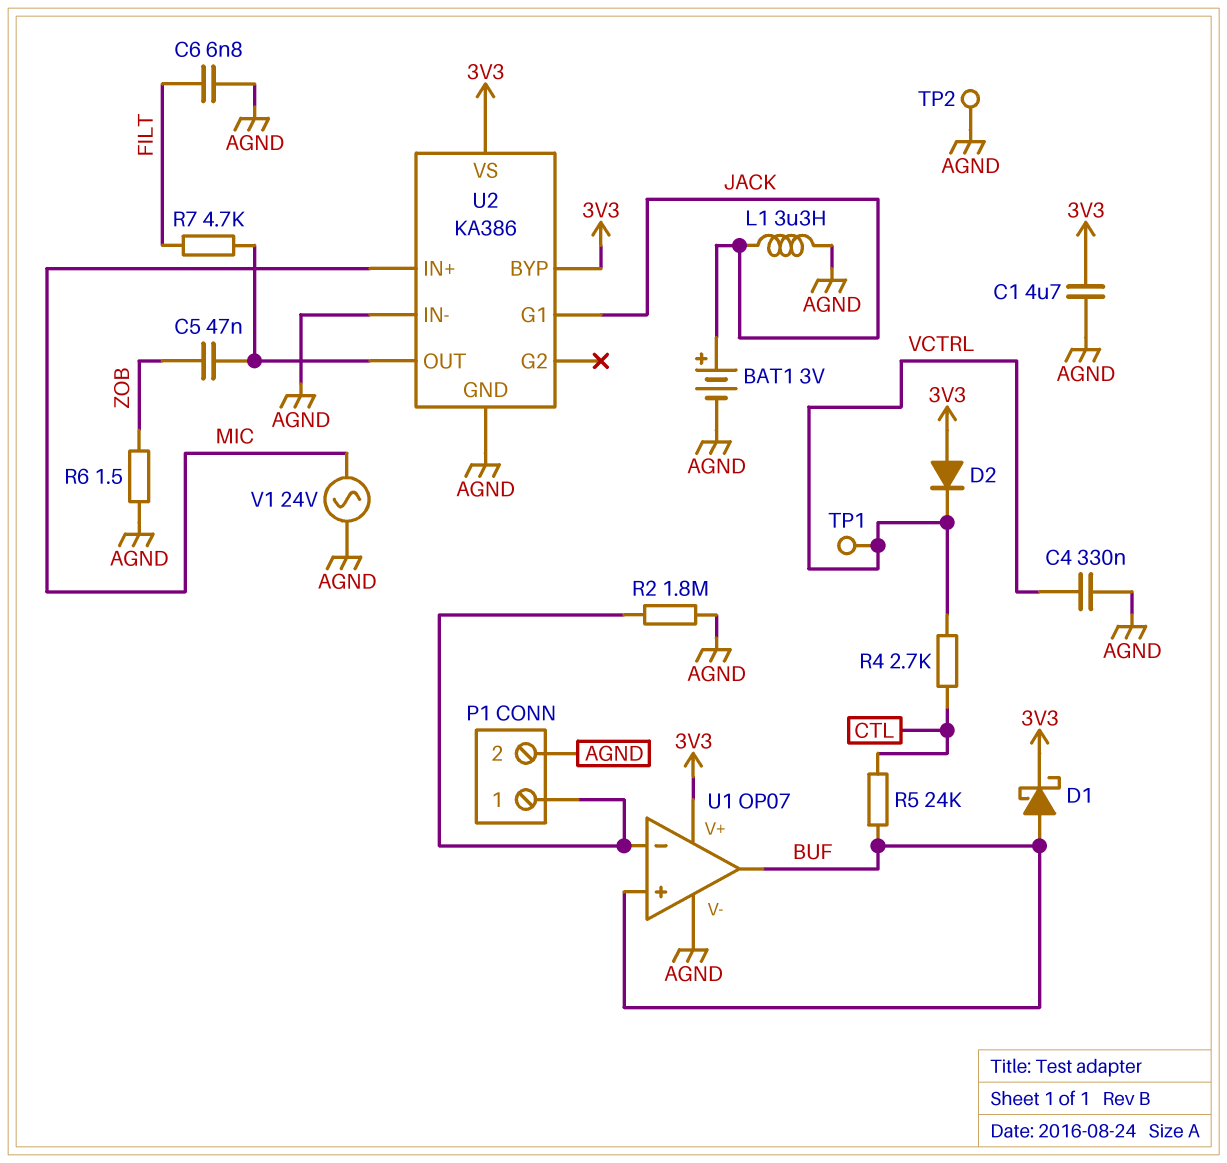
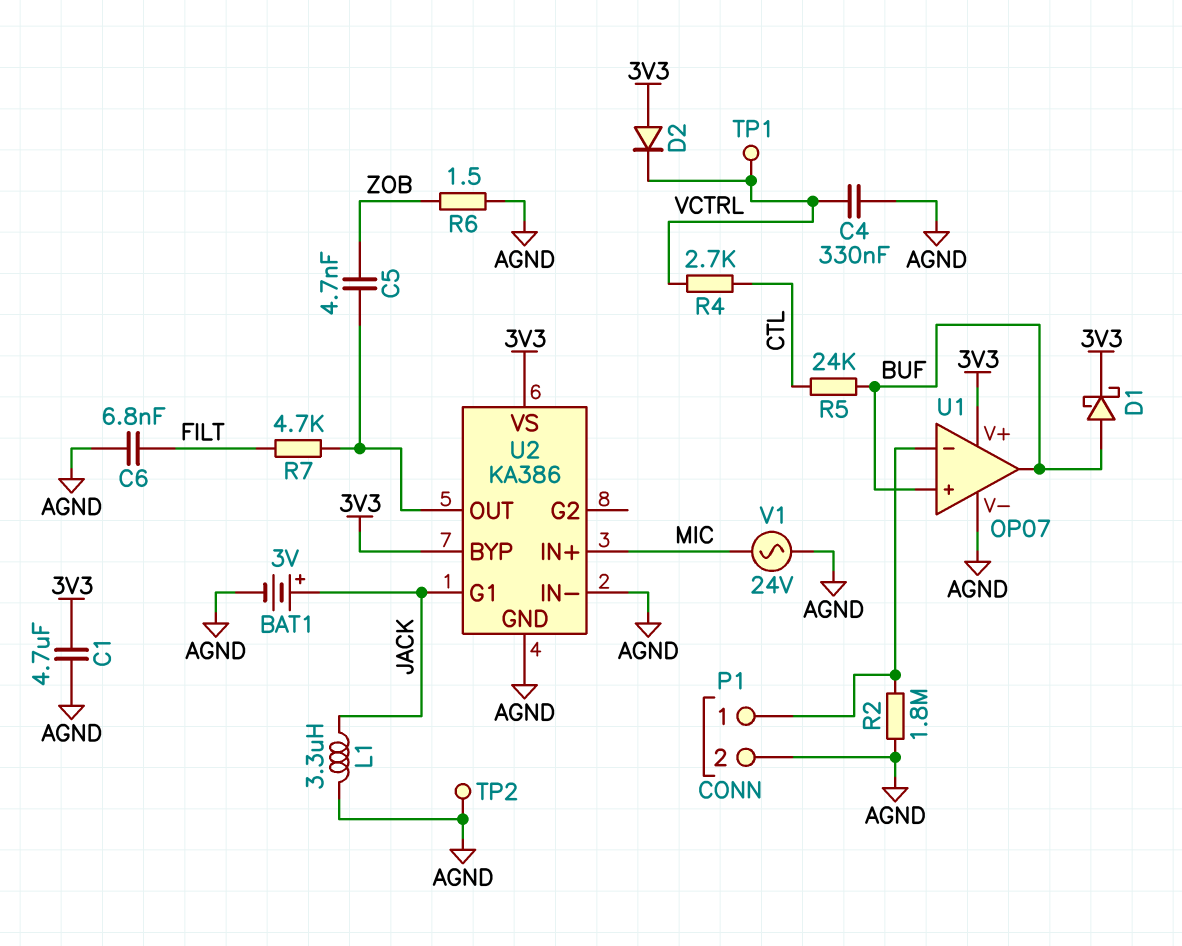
C5: 47nF (U2/OUT, ZOB) -> 4.7nF (U2/OUT, ZOB)

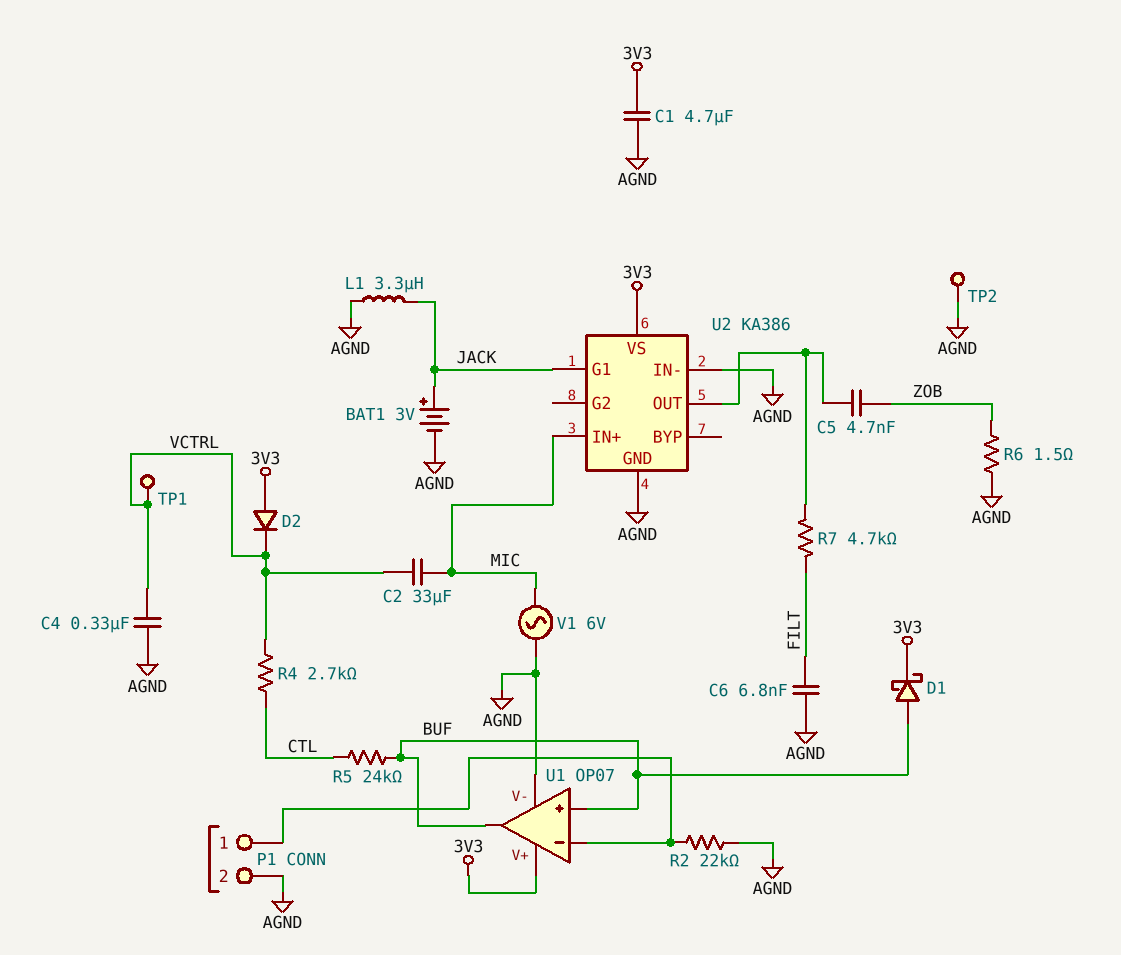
C2: none -> 33uF (MIC, VCTRL)
R2: 1.8M (AGND, P1/1) -> 22k (AGND, P1/1)
U2 pin BYP: 3V3 -> none
V1: AC 24V (AGND, MIC) -> AC 6V (AGND, MIC)

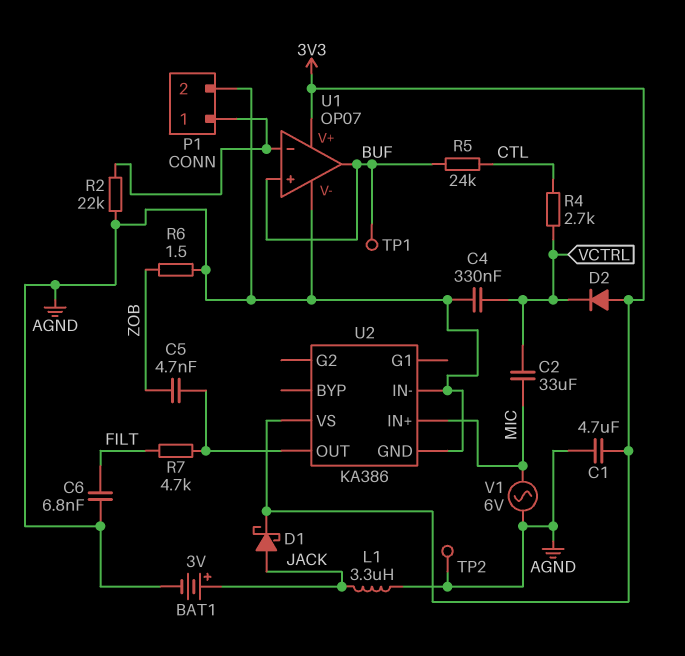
D1: schottky (A BUF, K 3V3) -> schottky (A JACK, K 3V3)
TP1: test point (VCTRL) -> test point (BUF)
U2 pin G1: JACK -> none

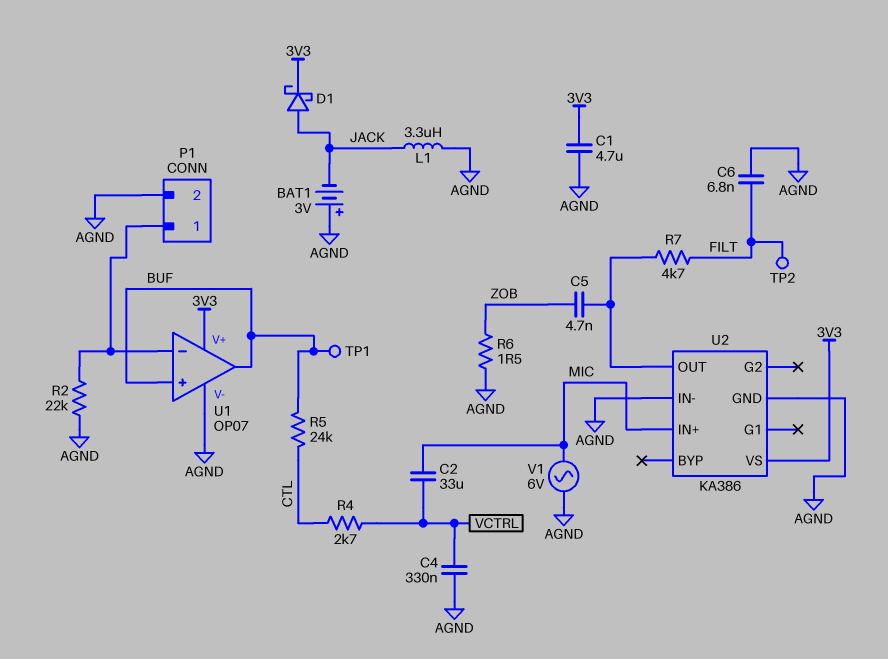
BAT1: 3V (plus JACK, minus AGND) -> 3V (plus AGND, minus JACK)
D2: diode (A 3V3, K VCTRL) -> none
TP2: test point (AGND) -> test point (FILT)

